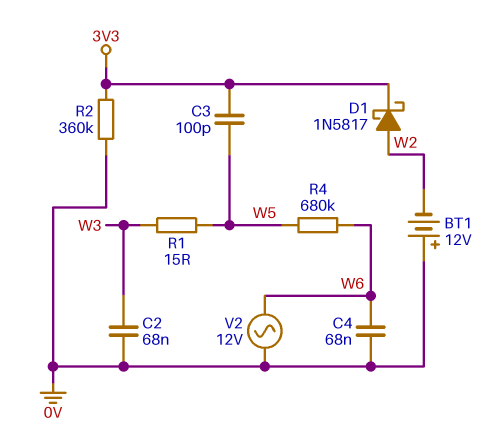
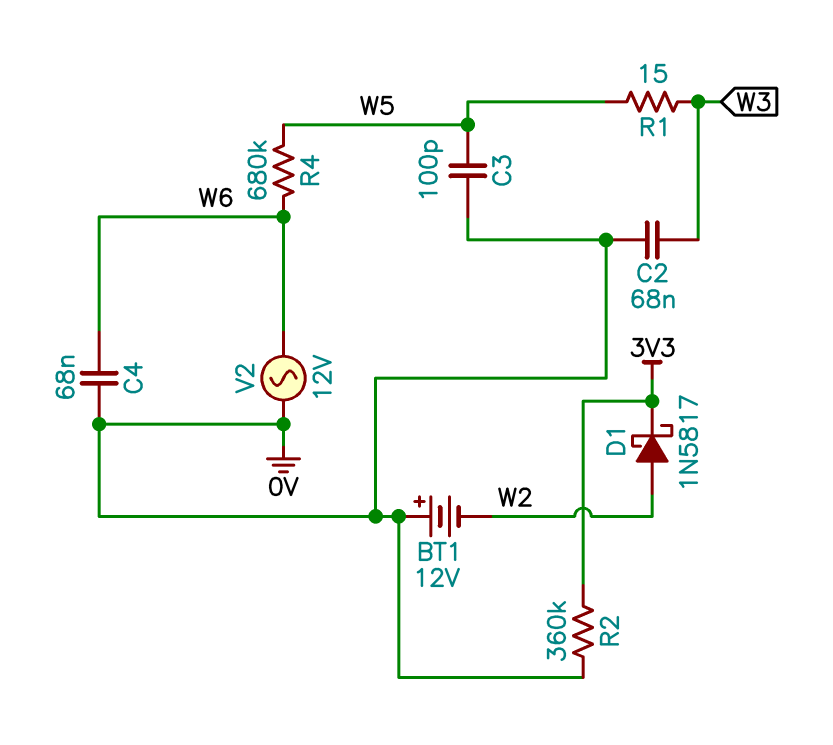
C3: 100pF (3V3, W5) -> 100pF (0V, W5)

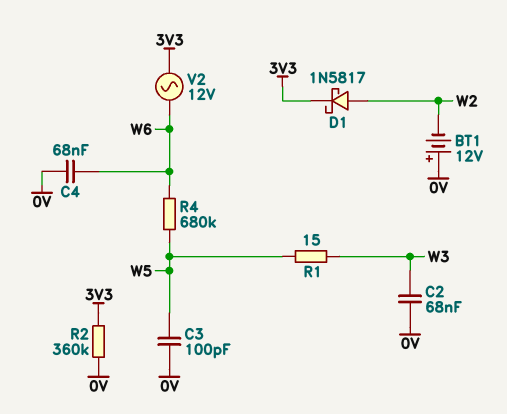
V2: AC 12V (0V, W6) -> AC 12V (3V3, W6)

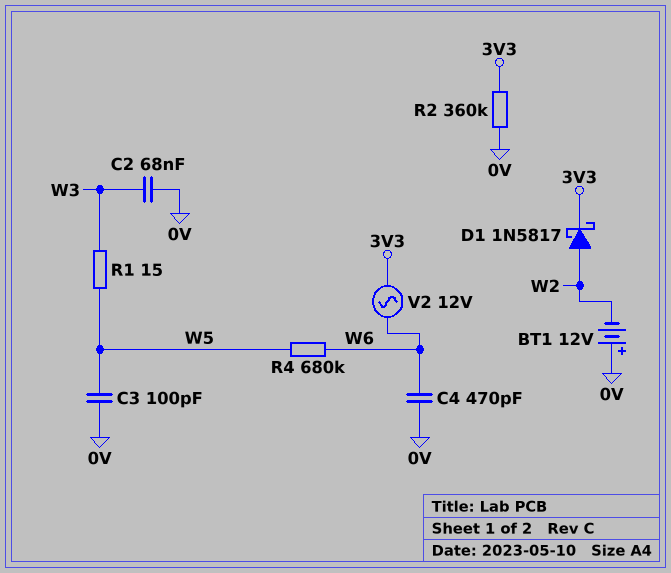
C4: 68nF (0V, W6) -> 470pF (0V, W6)

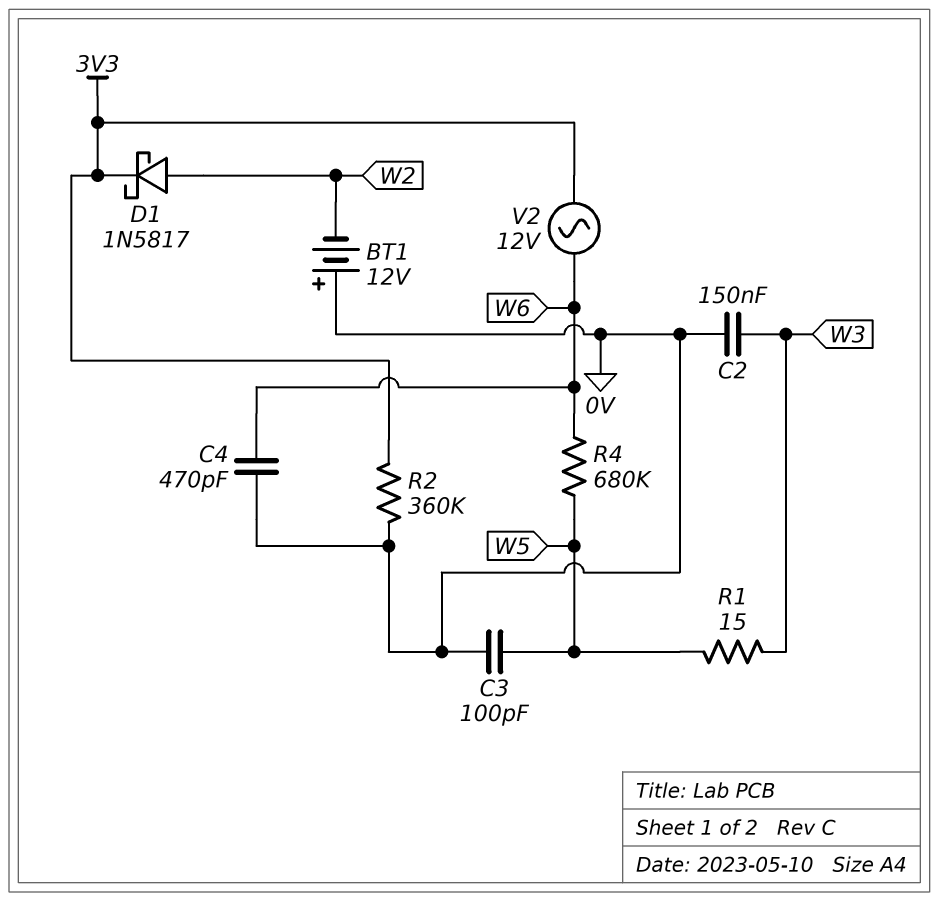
C2: 68nF (0V, W3) -> 150nF (0V, W3)

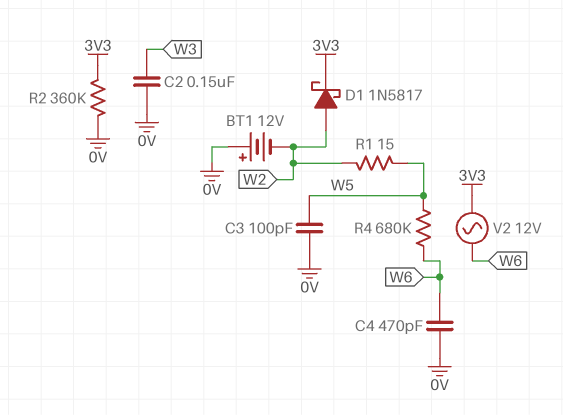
R1: 15 (W3, W5) -> 15 (W2, W5)

